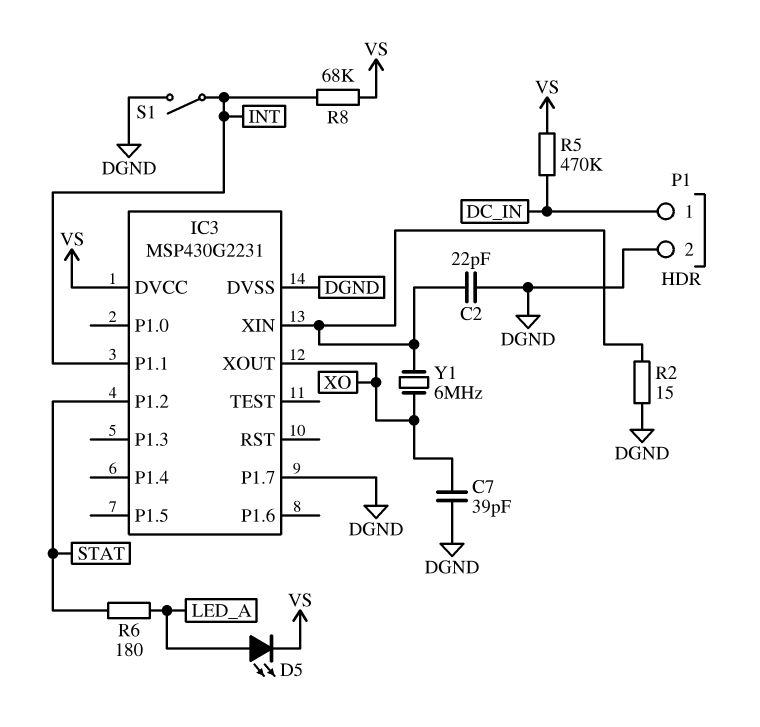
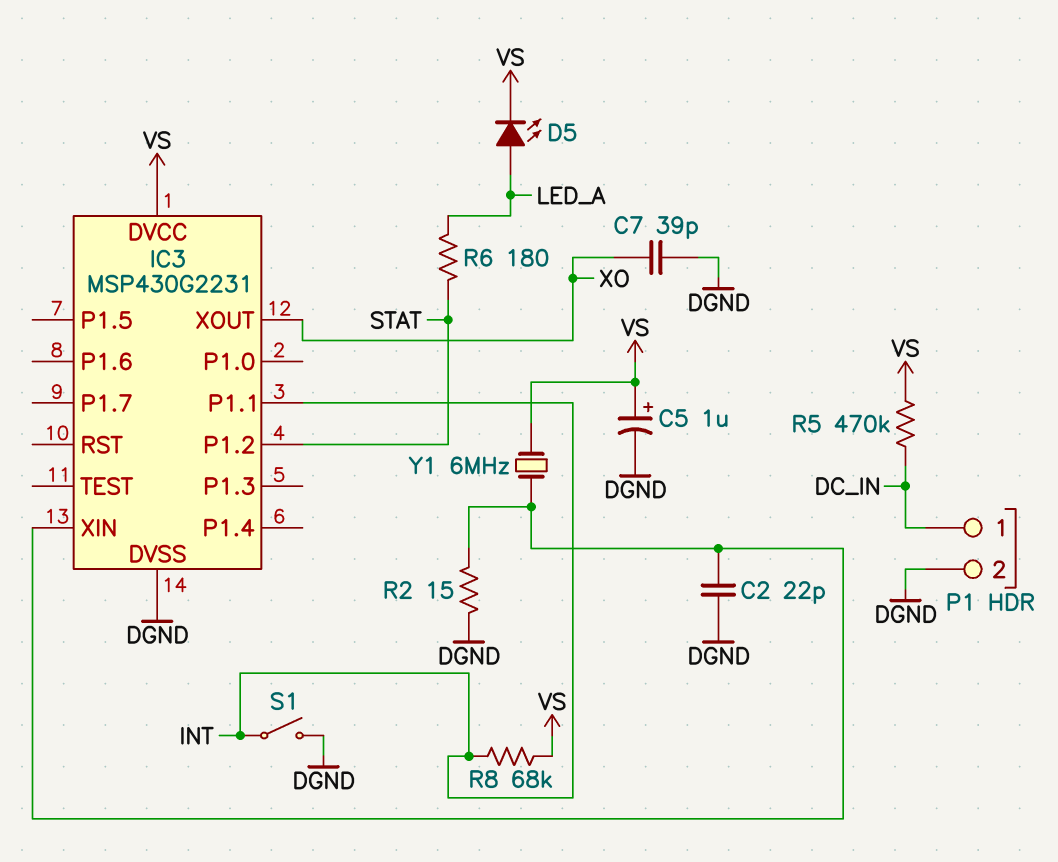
C5: none -> 1uF (plus VS, minus DGND)
IC3 pin P1.7: DGND -> none
Y1: 6MHz (IC3/XIN, XO) -> 6MHz (IC3/XIN, VS)

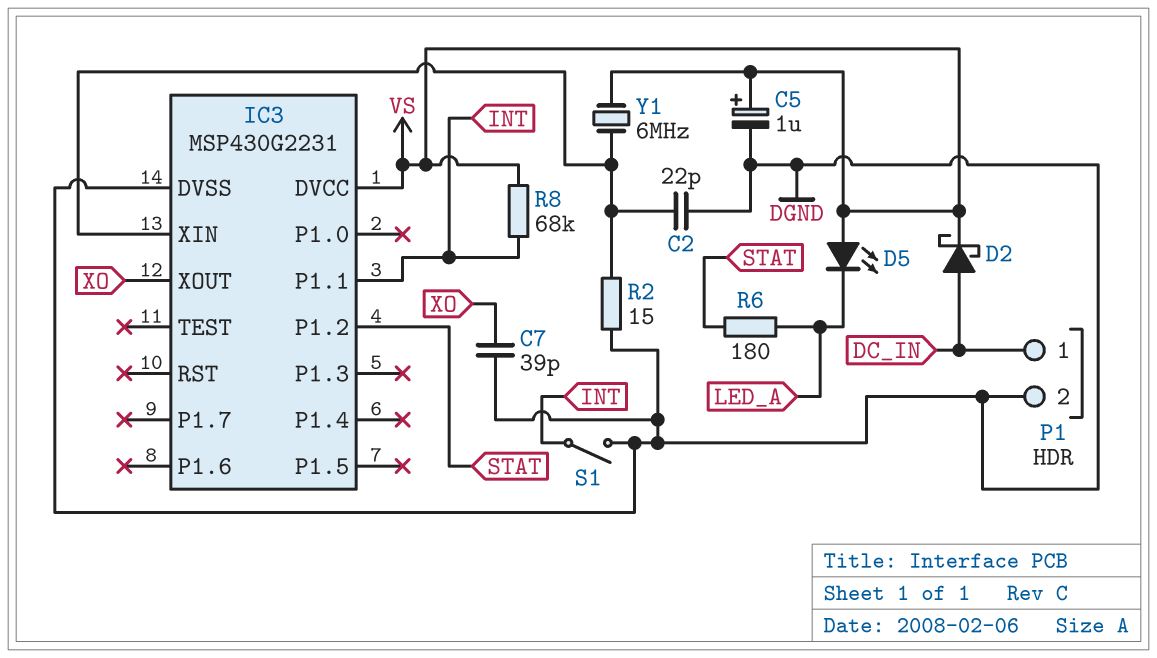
D2: none -> schottky (A DC_IN, K VS)
D5: LED (A LED_A, K VS) -> LED (A VS, K LED_A)
R5: 470k (DC_IN, VS) -> none

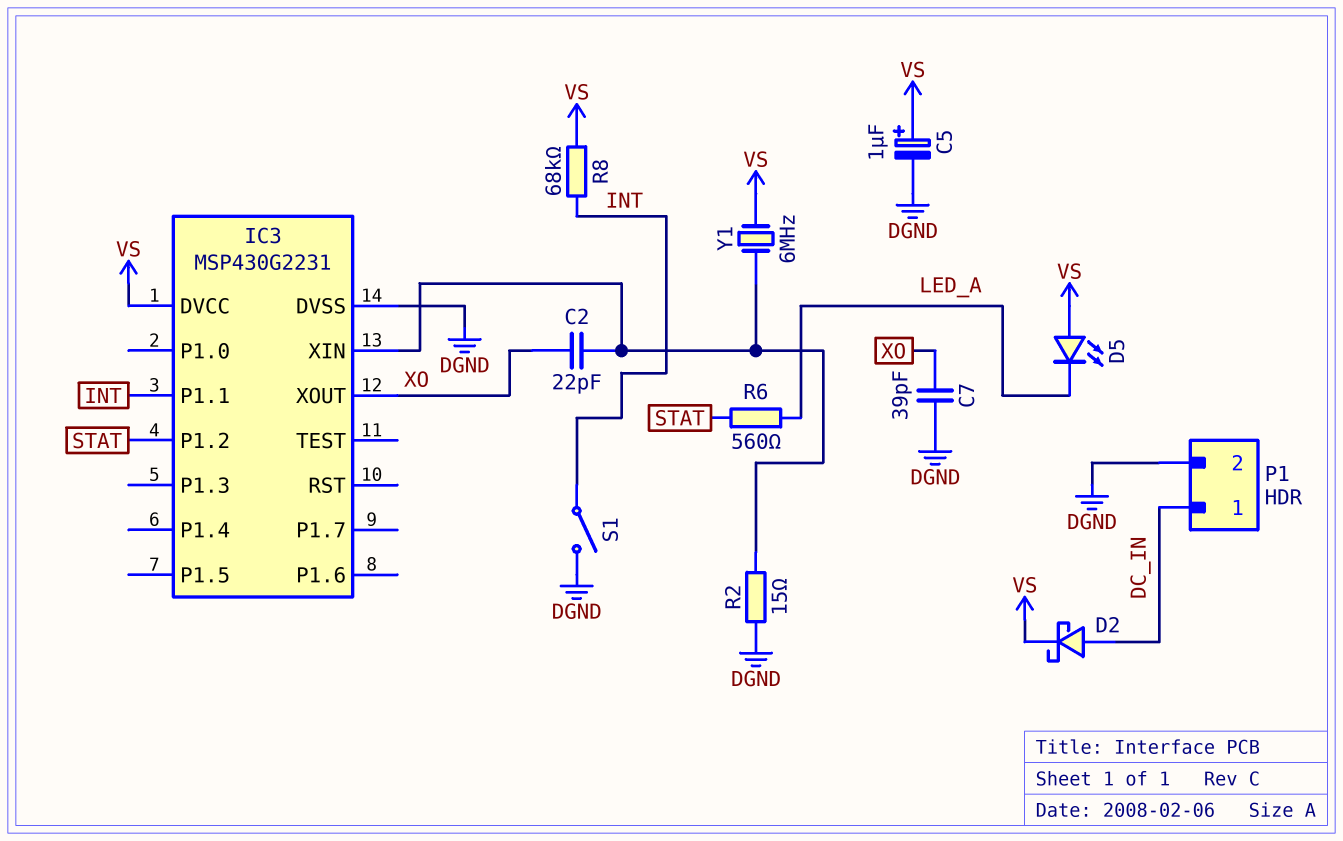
C2: 22pF (DGND, IC3/XIN) -> 22pF (IC3/XIN, XO)
R6: 180 (LED_A, STAT) -> 560 (LED_A, STAT)

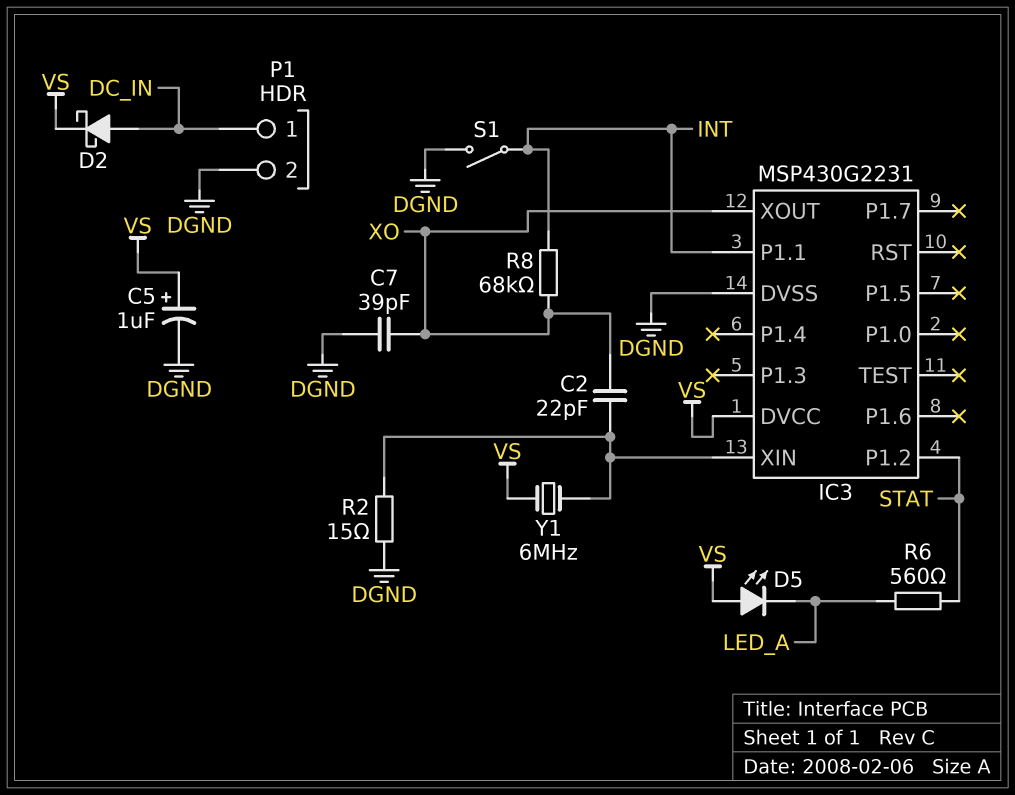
R8: 68k (INT, VS) -> 68k (INT, XO)

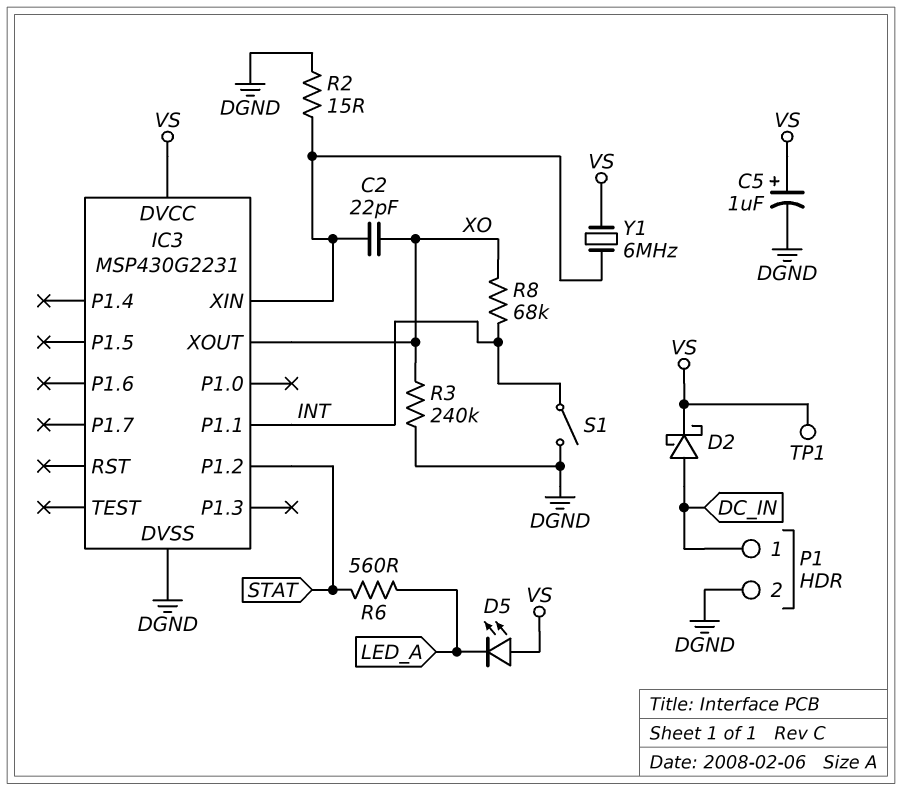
C7: 39pF (DGND, XO) -> none
R3: none -> 240k (DGND, XO)
TP1: none -> test point (VS)

